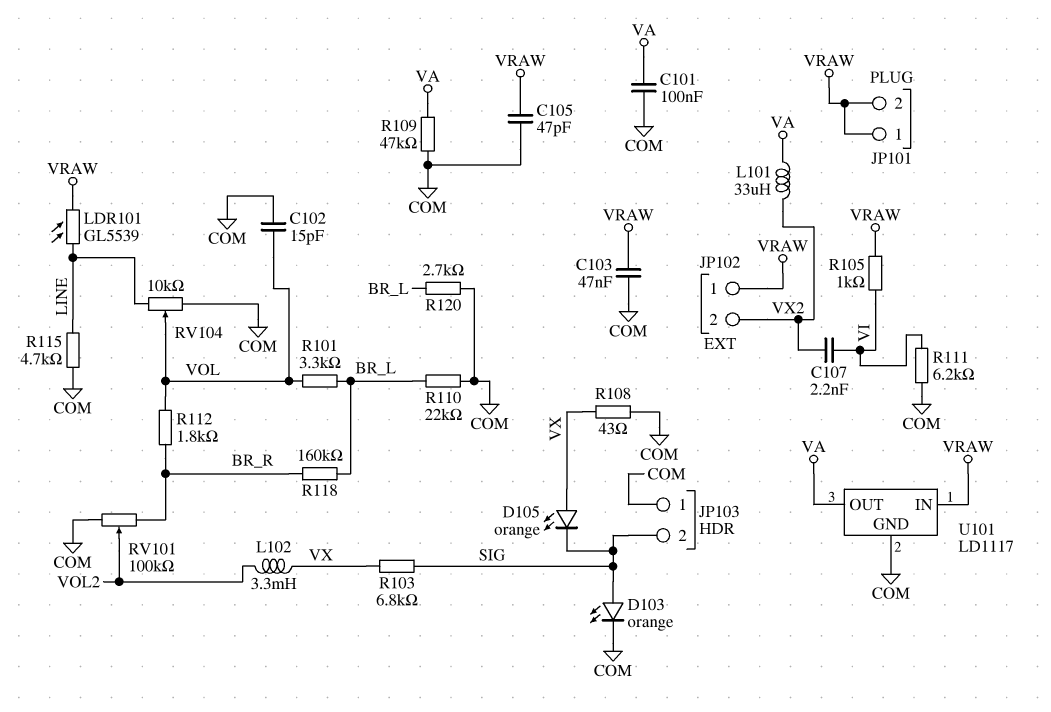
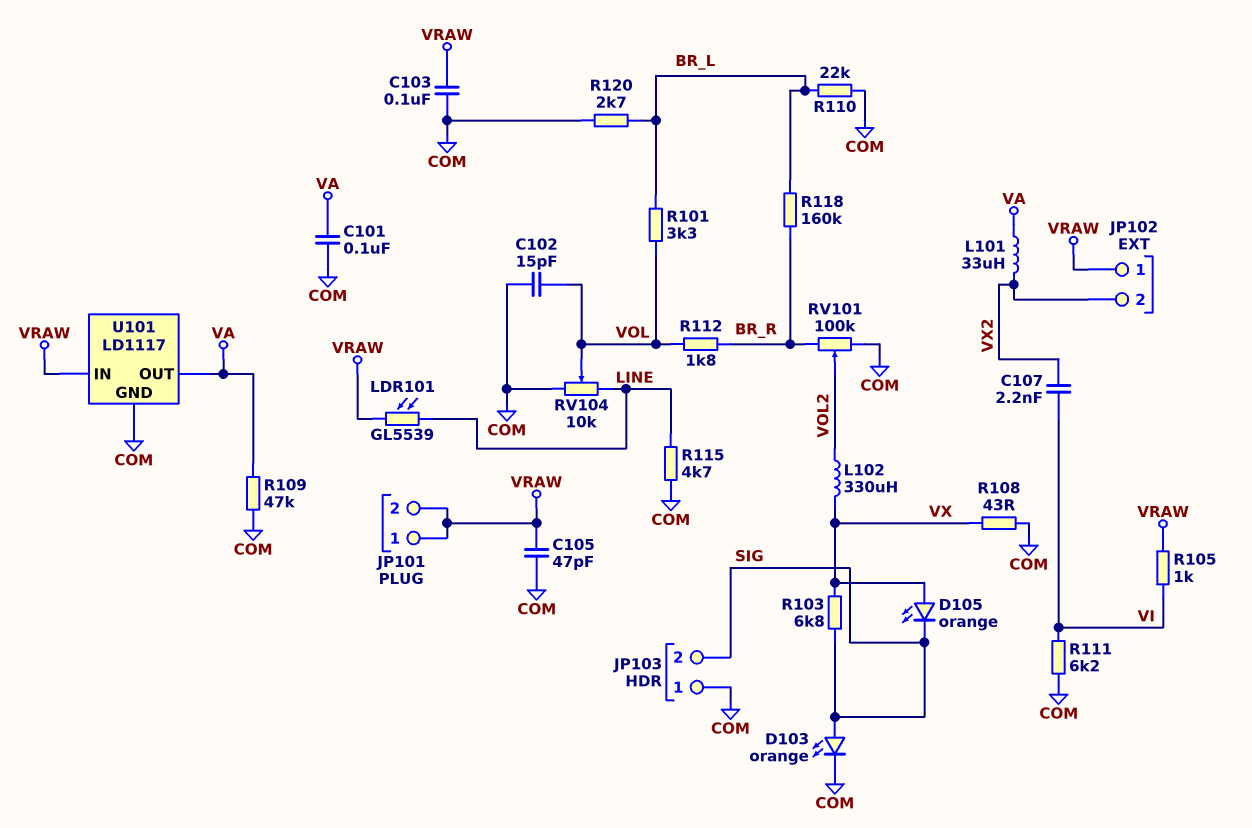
C103: 47nF (COM, VRAW) -> 100nF (COM, VRAW)
L102: 3.3mH (VOL2, VX) -> 330uH (VOL2, VX)

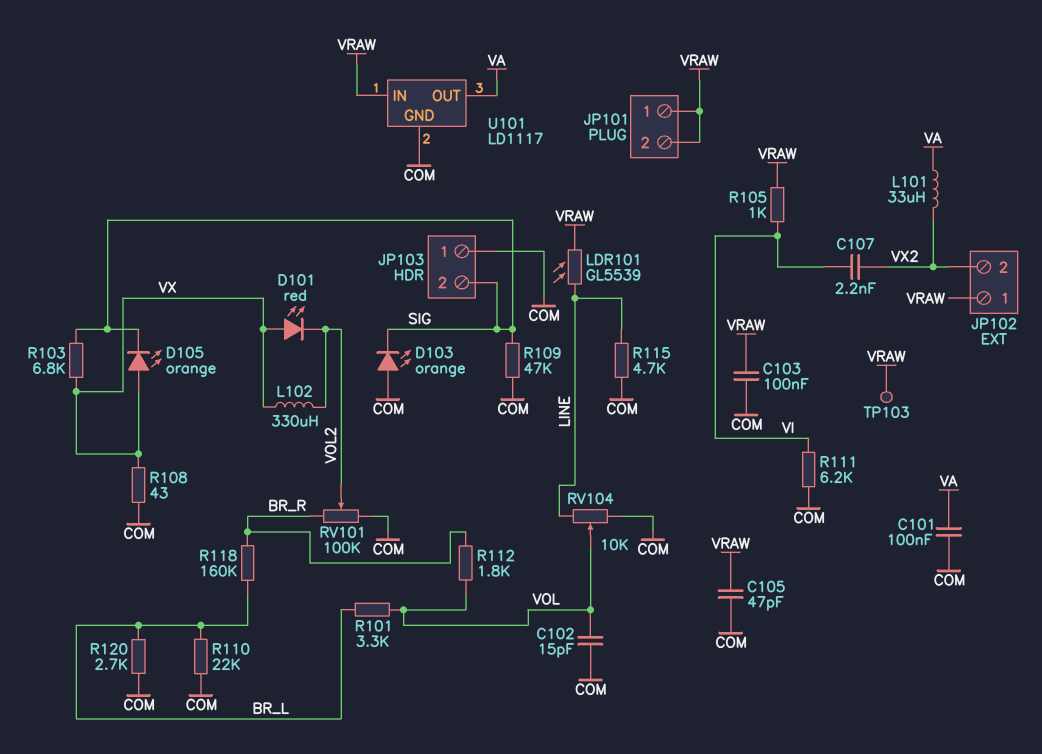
D101: none -> LED red (A VX, K VOL2)
D103: LED orange (A SIG, K COM) -> LED orange (A COM, K SIG)
R109: 47k (COM, VA) -> 47k (COM, SIG)
TP103: none -> test point (VRAW)

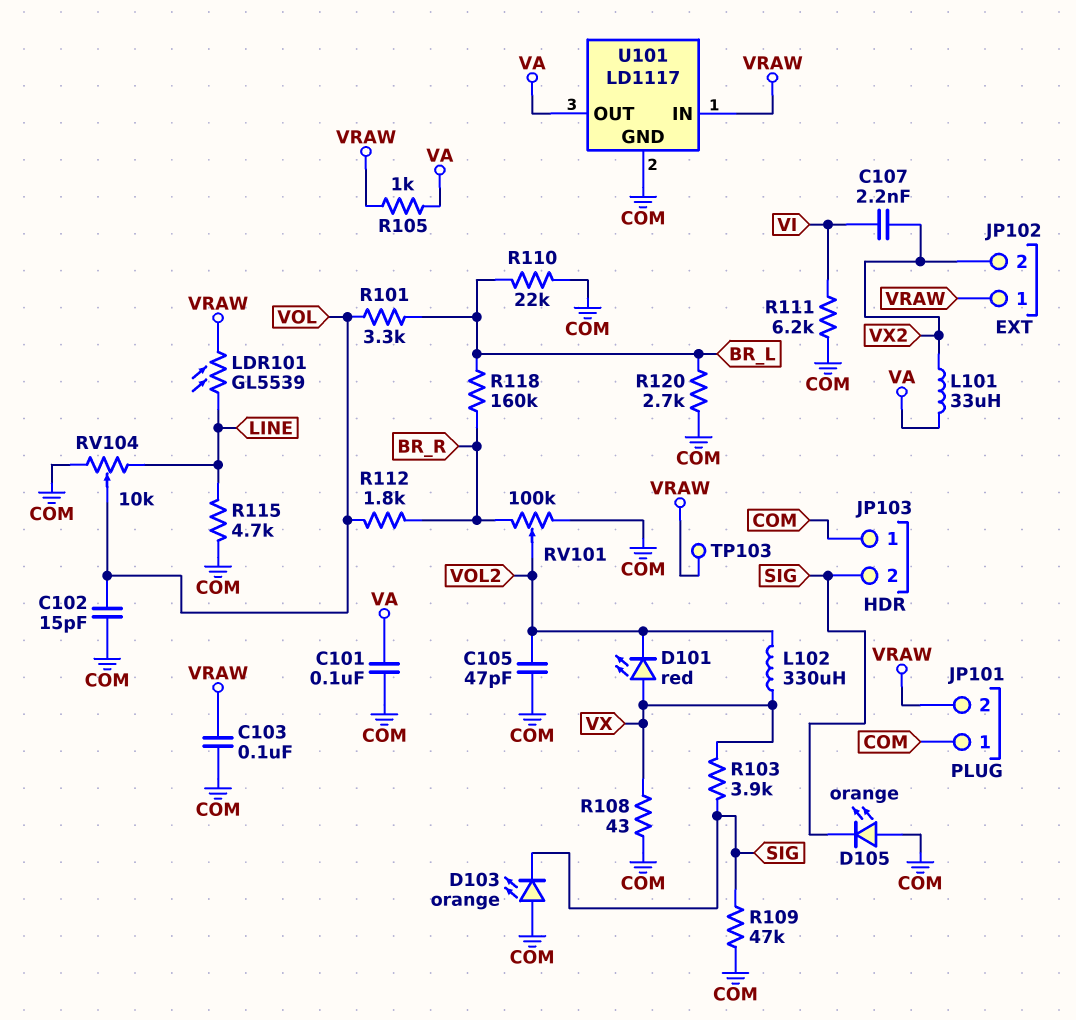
C105: 47pF (COM, VRAW) -> 47pF (COM, VOL2)
D105: LED orange (A VX, K SIG) -> LED orange (A COM, K SIG)
JP101 pin 1: VRAW -> COM
R103: 6.8k (SIG, VX) -> 3.9k (SIG, VX)
R105: 1k (VI, VRAW) -> 1k (VA, VRAW)

